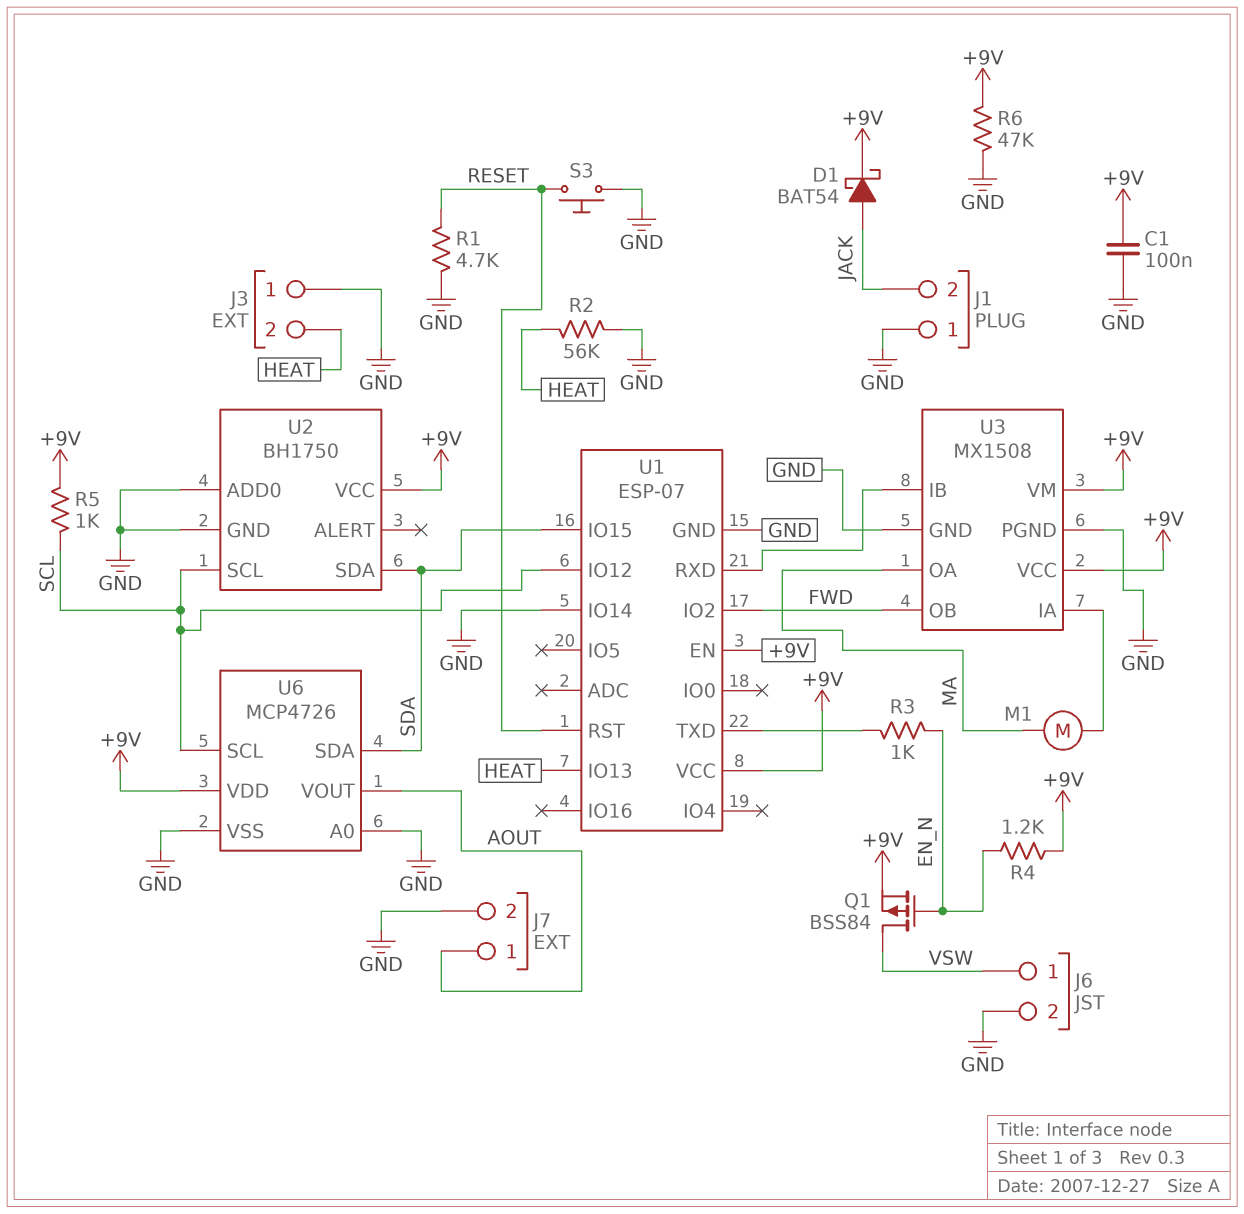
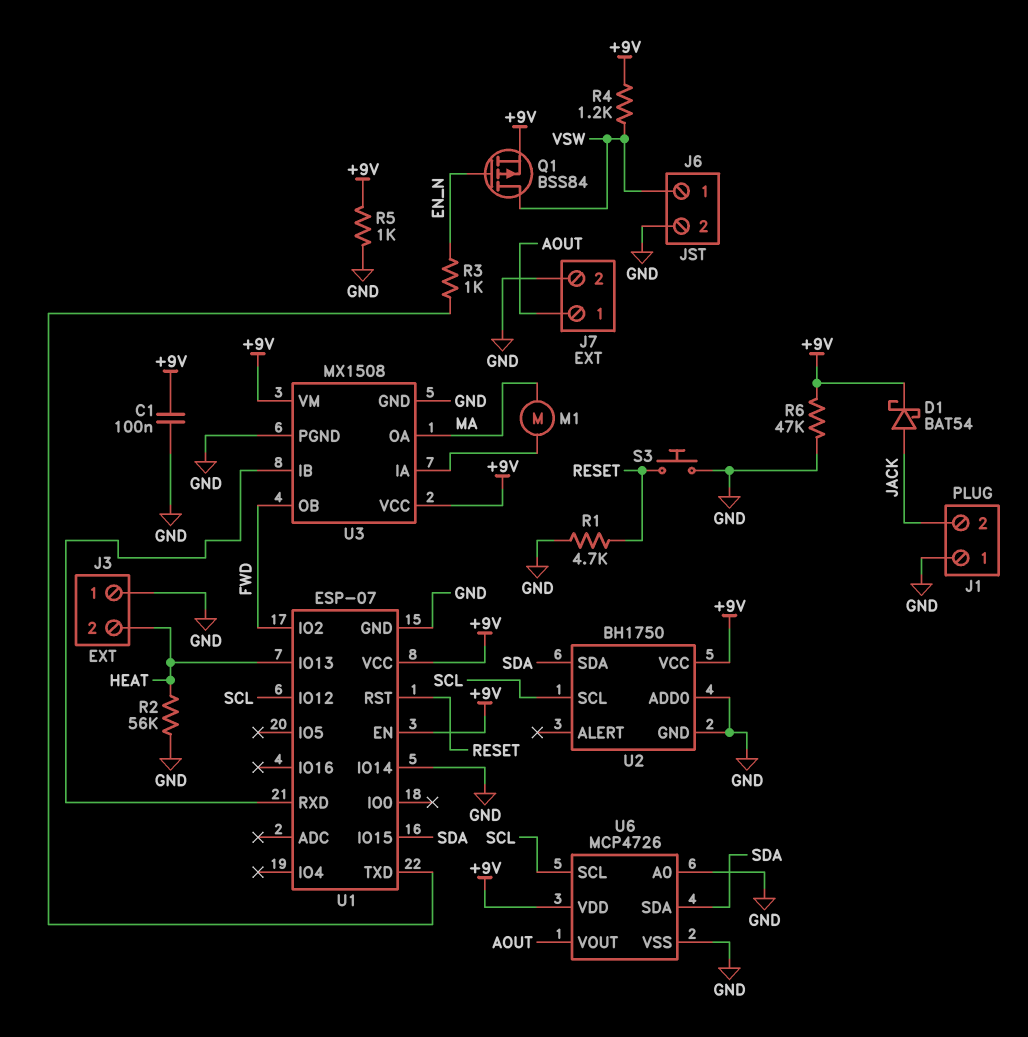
R4: 1.2k (+9V, EN_N) -> 1.2k (+9V, VSW)
R5: 1k (+9V, SCL) -> 1k (+9V, GND)

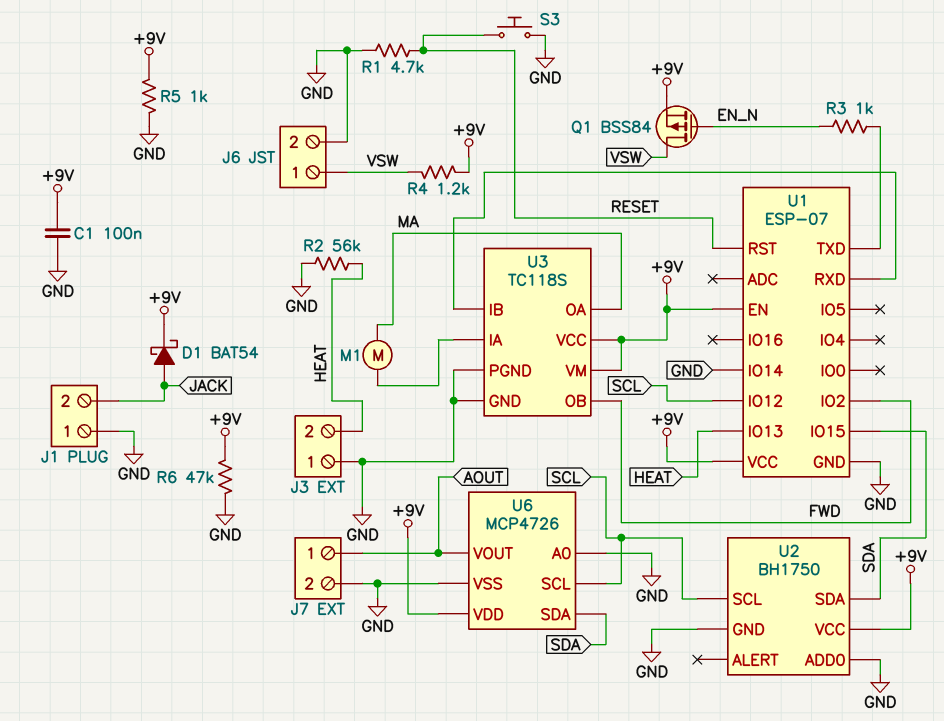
U3: MX1508 -> TC118S

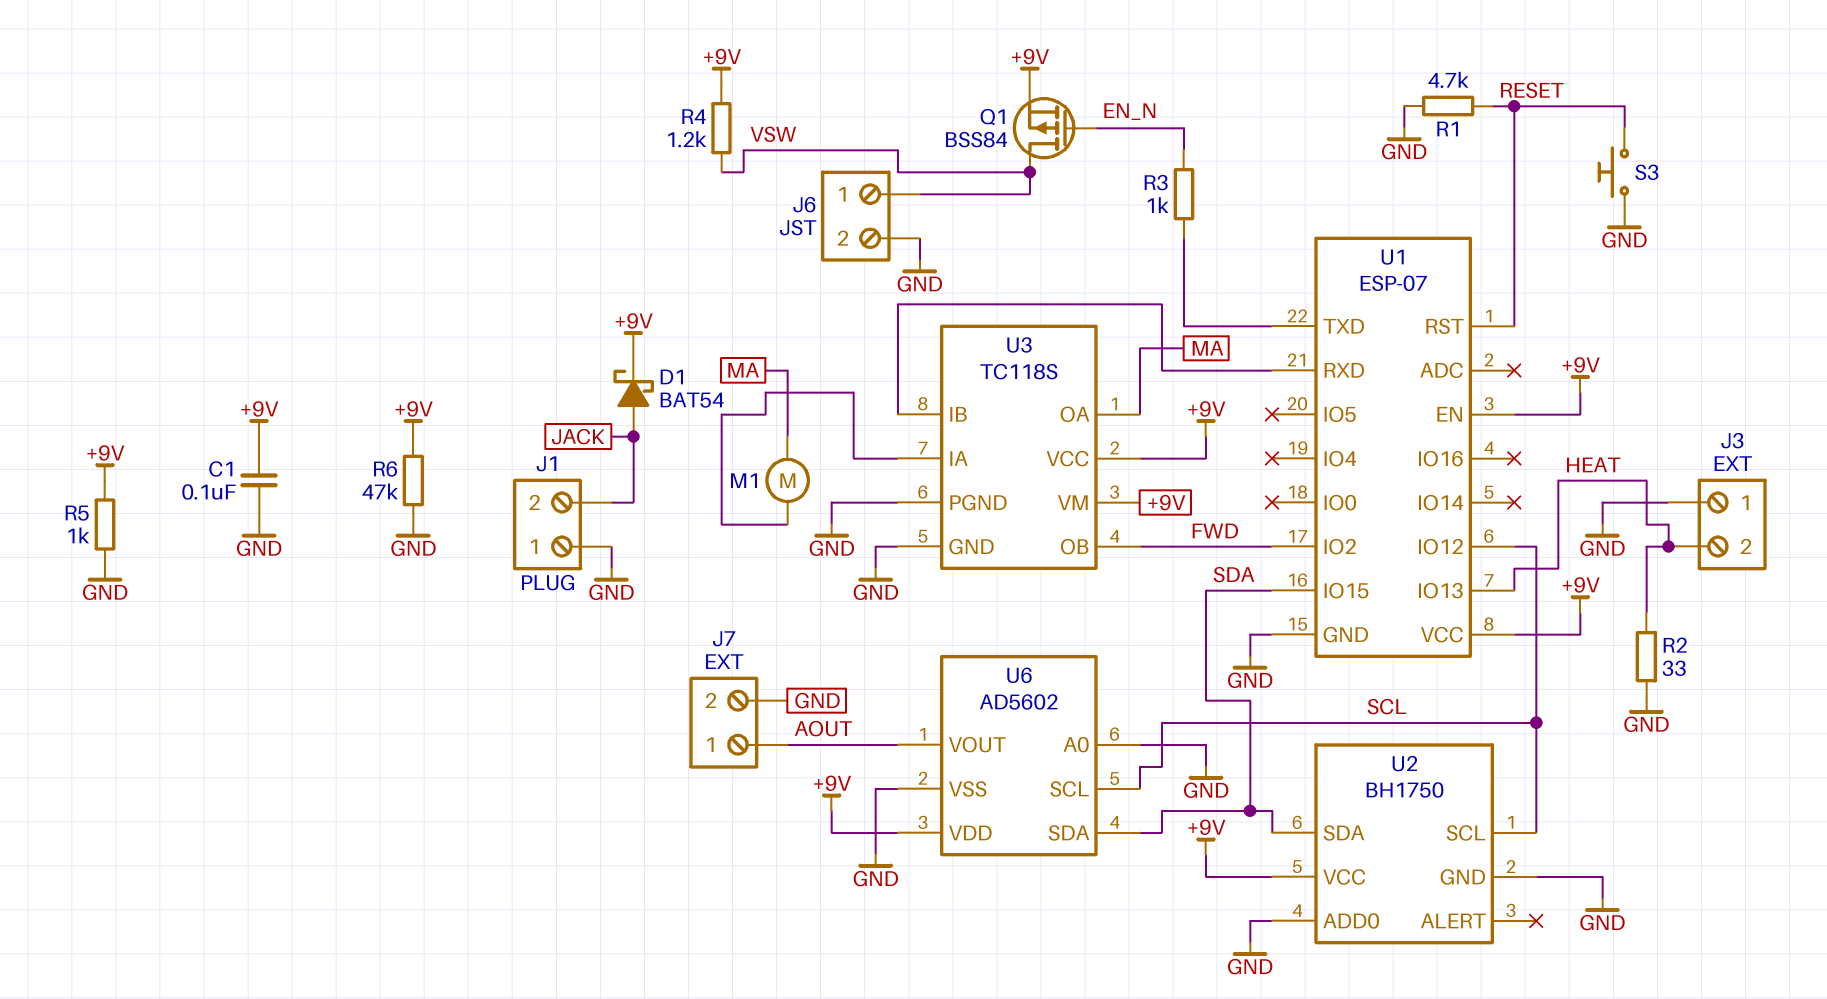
R2: 56k (GND, HEAT) -> 33 (GND, HEAT)
U1 pin IO14: GND -> none
U6: MCP4726 -> AD5602

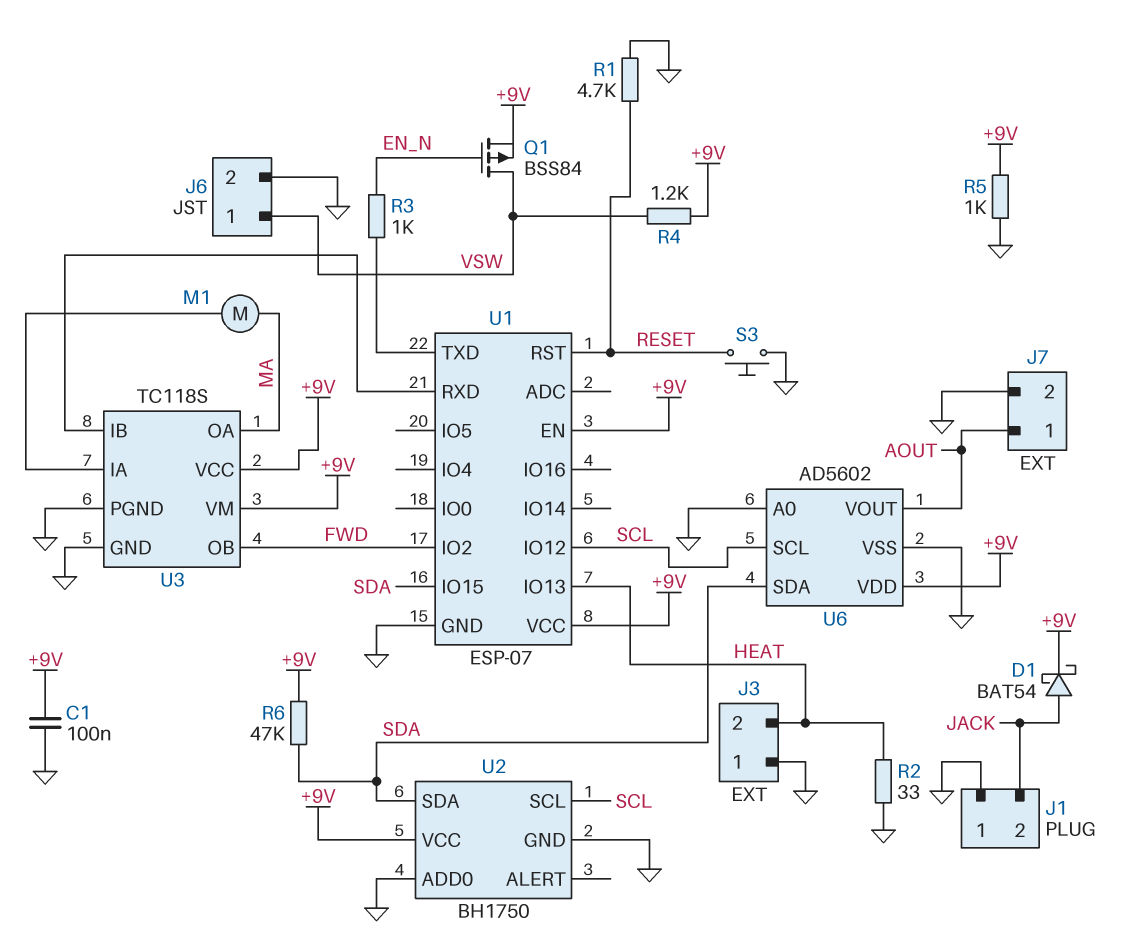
R6: 47k (+9V, GND) -> 47k (+9V, SDA)

